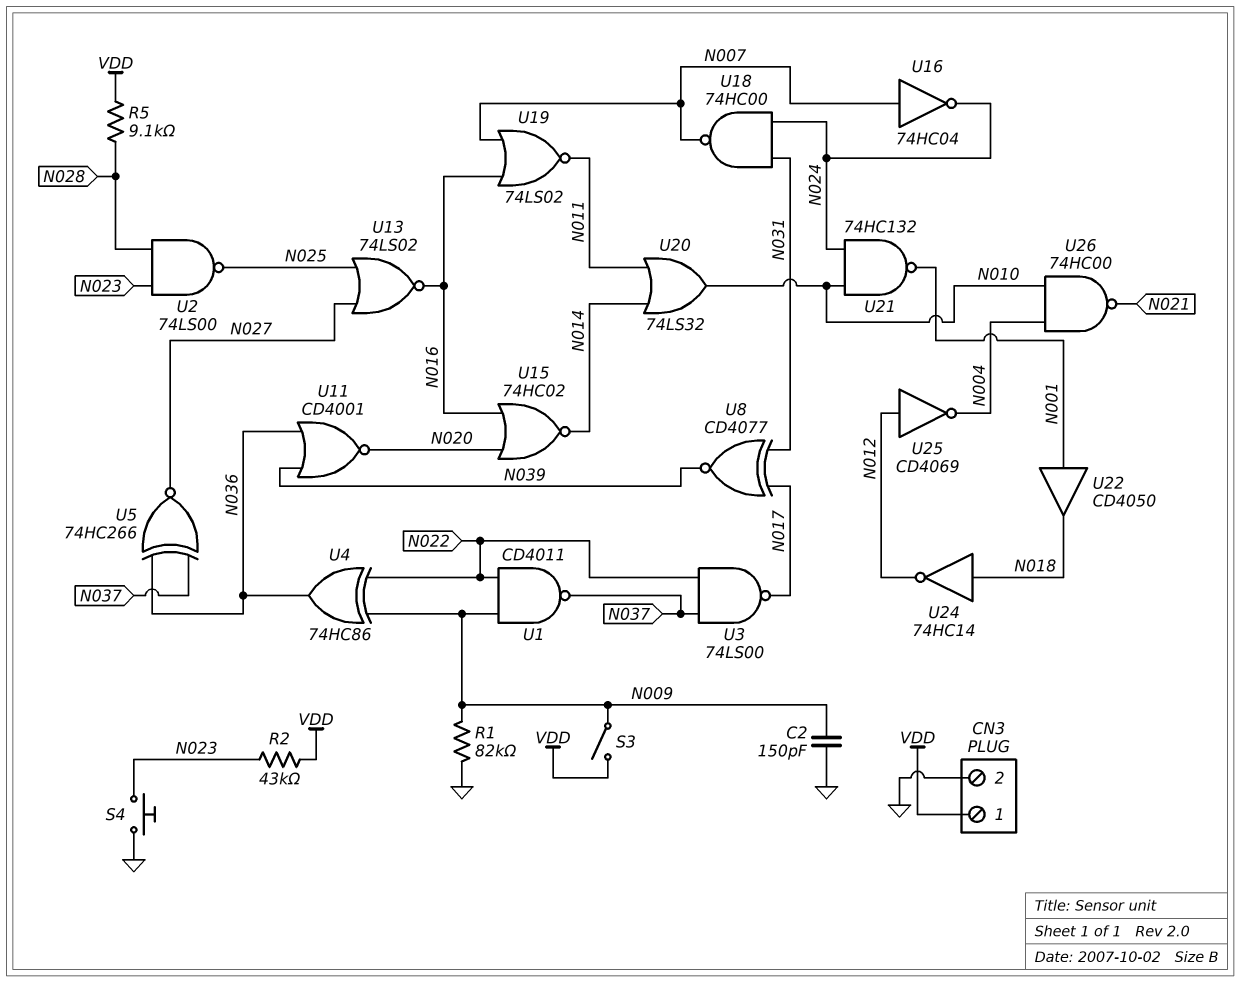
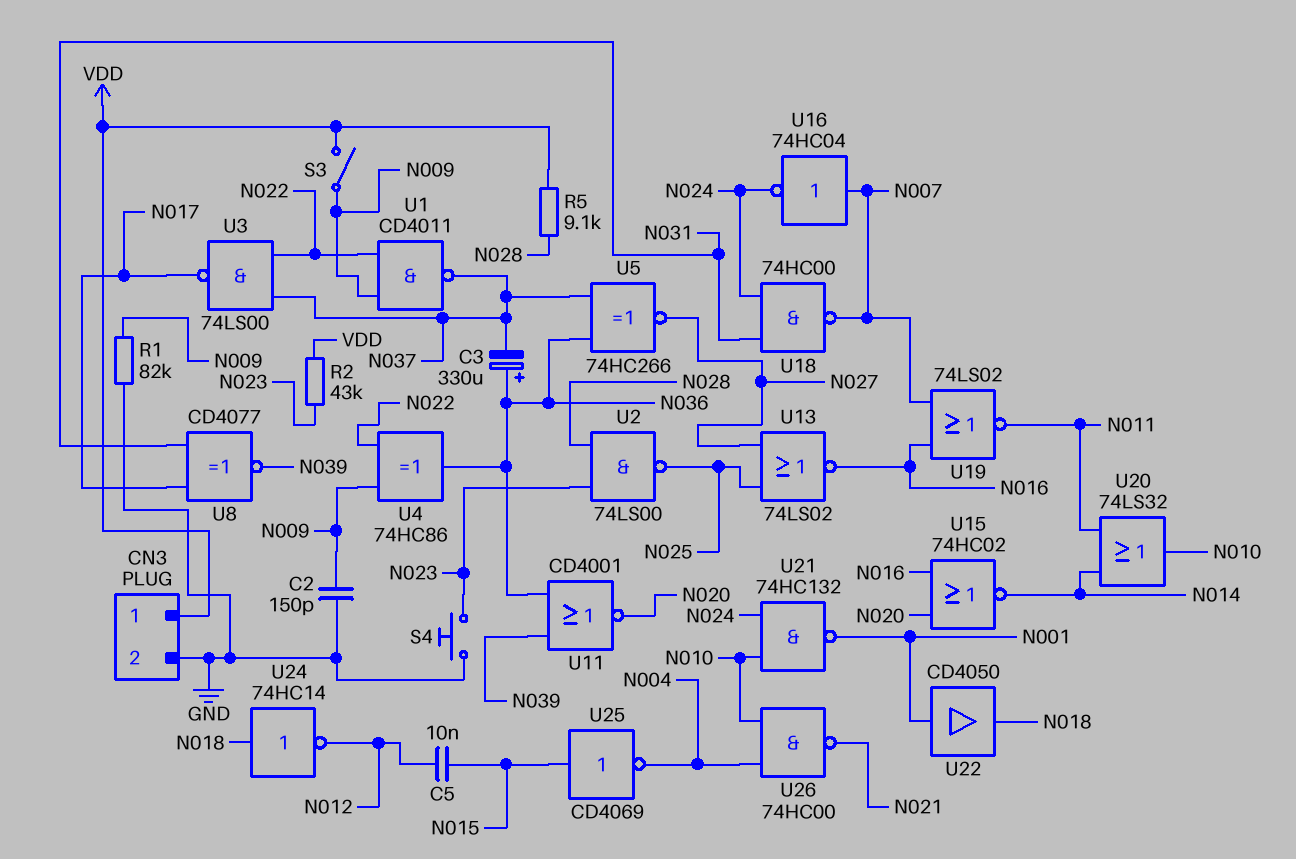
C3: none -> 330uF (plus N036, minus N037)
C5: none -> 10nF (N012, N015)
U25: NOT CD4069 (in N012, out N004) -> NOT CD4069 (in N015, out N004)

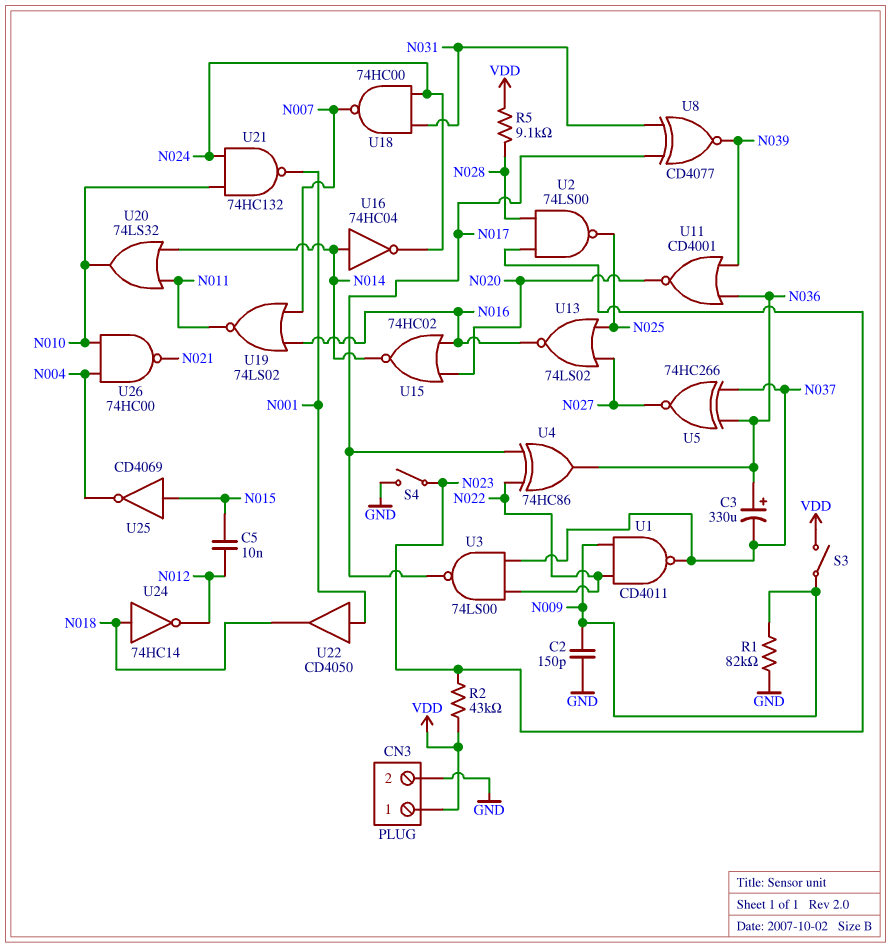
S4: button (GND, N023) -> switch (GND, N023)
U4: XOR 74HC86 (in N009, in N022, out N036) -> XOR 74HC86 (in N017, in N022, out N036)
U16: NOT 74HC04 (in N007, out N024) -> NOT 74HC04 (in N014, out N024)

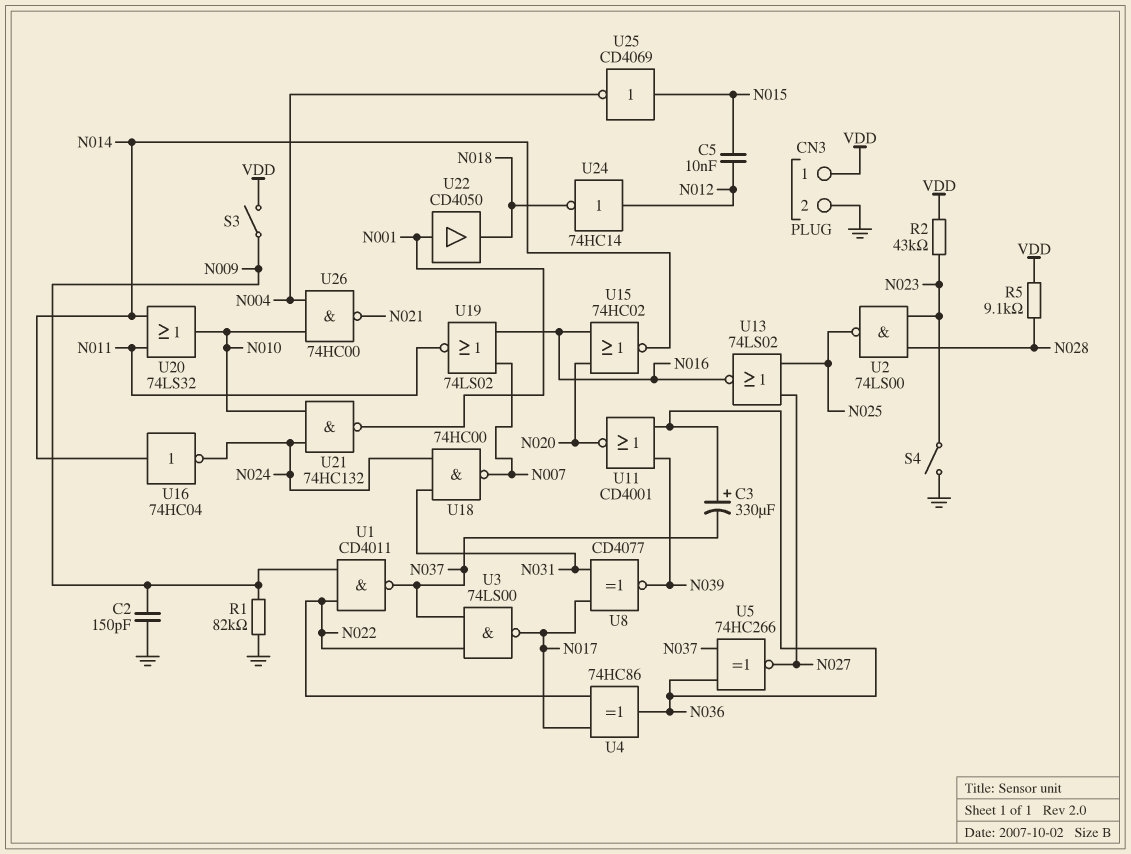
U24: NOT 74HC14 (in N018, out N012) -> NOT 74HC14 (in N012, out N018)

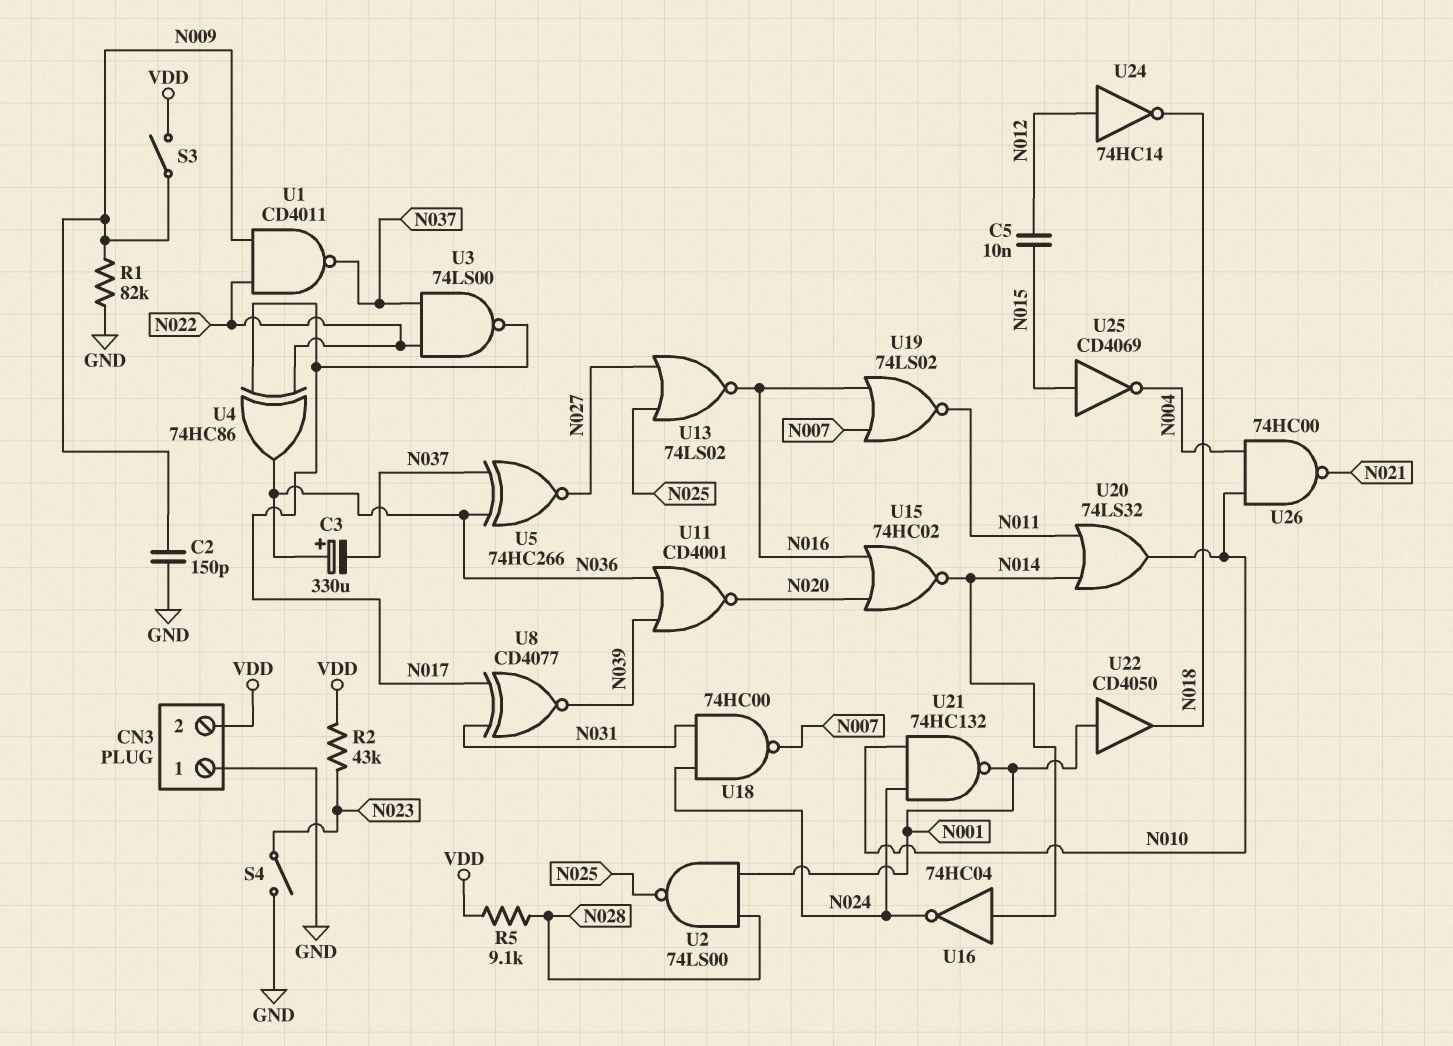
CN3 pin 1: VDD -> GND
CN3 pin 2: GND -> VDD
U2: NAND 74LS00 (in N023, in N028, out N025) -> NAND 74LS00 (in N001, in N028, out N025)

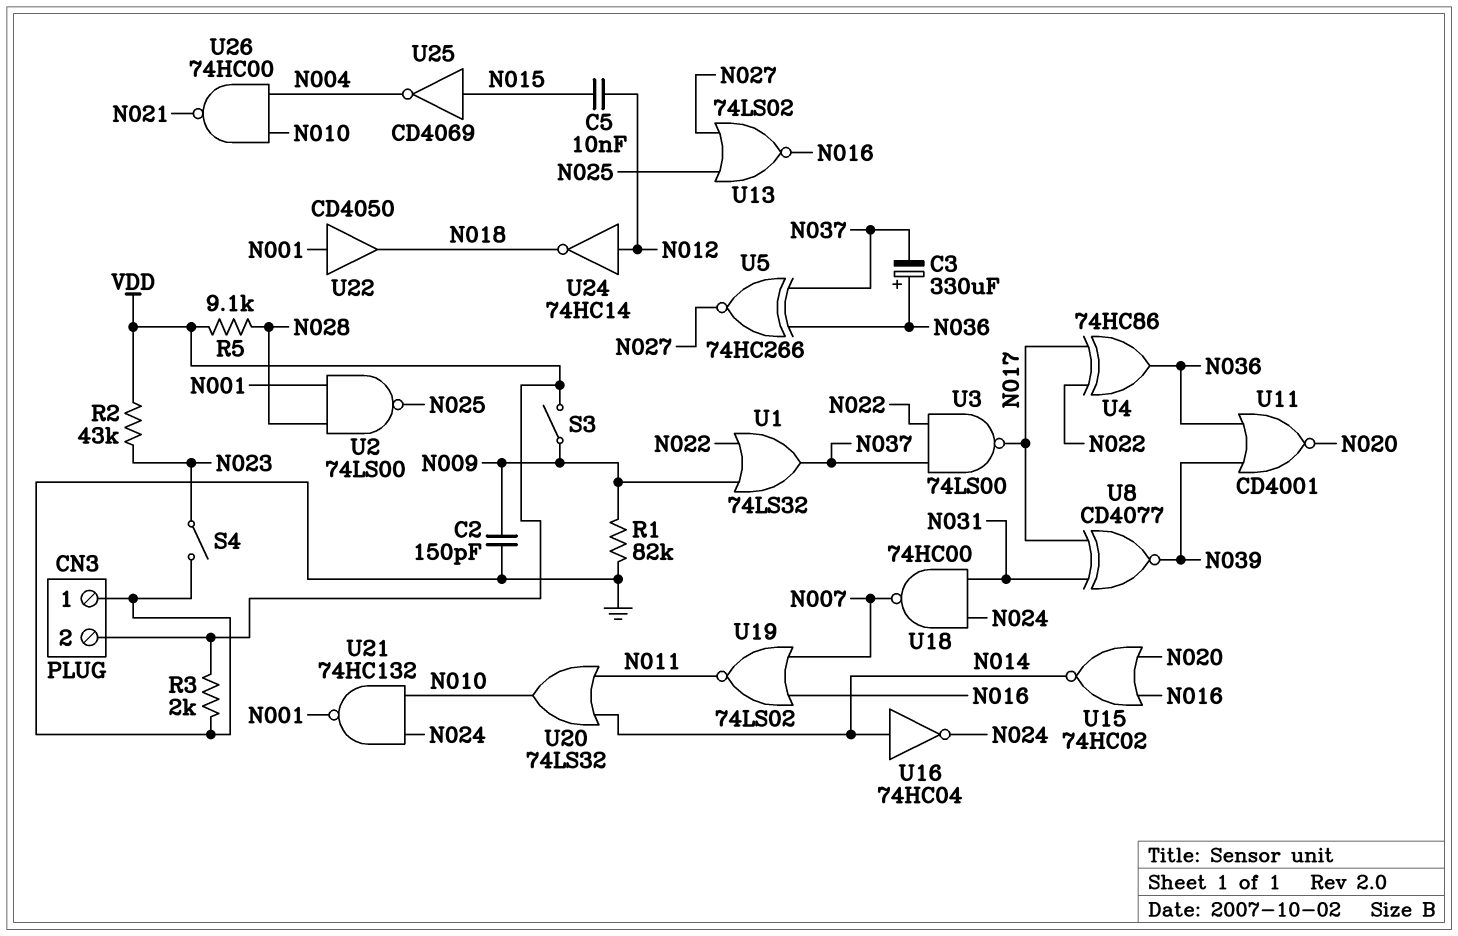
R3: none -> 2k (GND, VDD)
U1: NAND CD4011 (in N009, in N022, out N037) -> OR 74LS32 (in N009, in N022, out N037)

